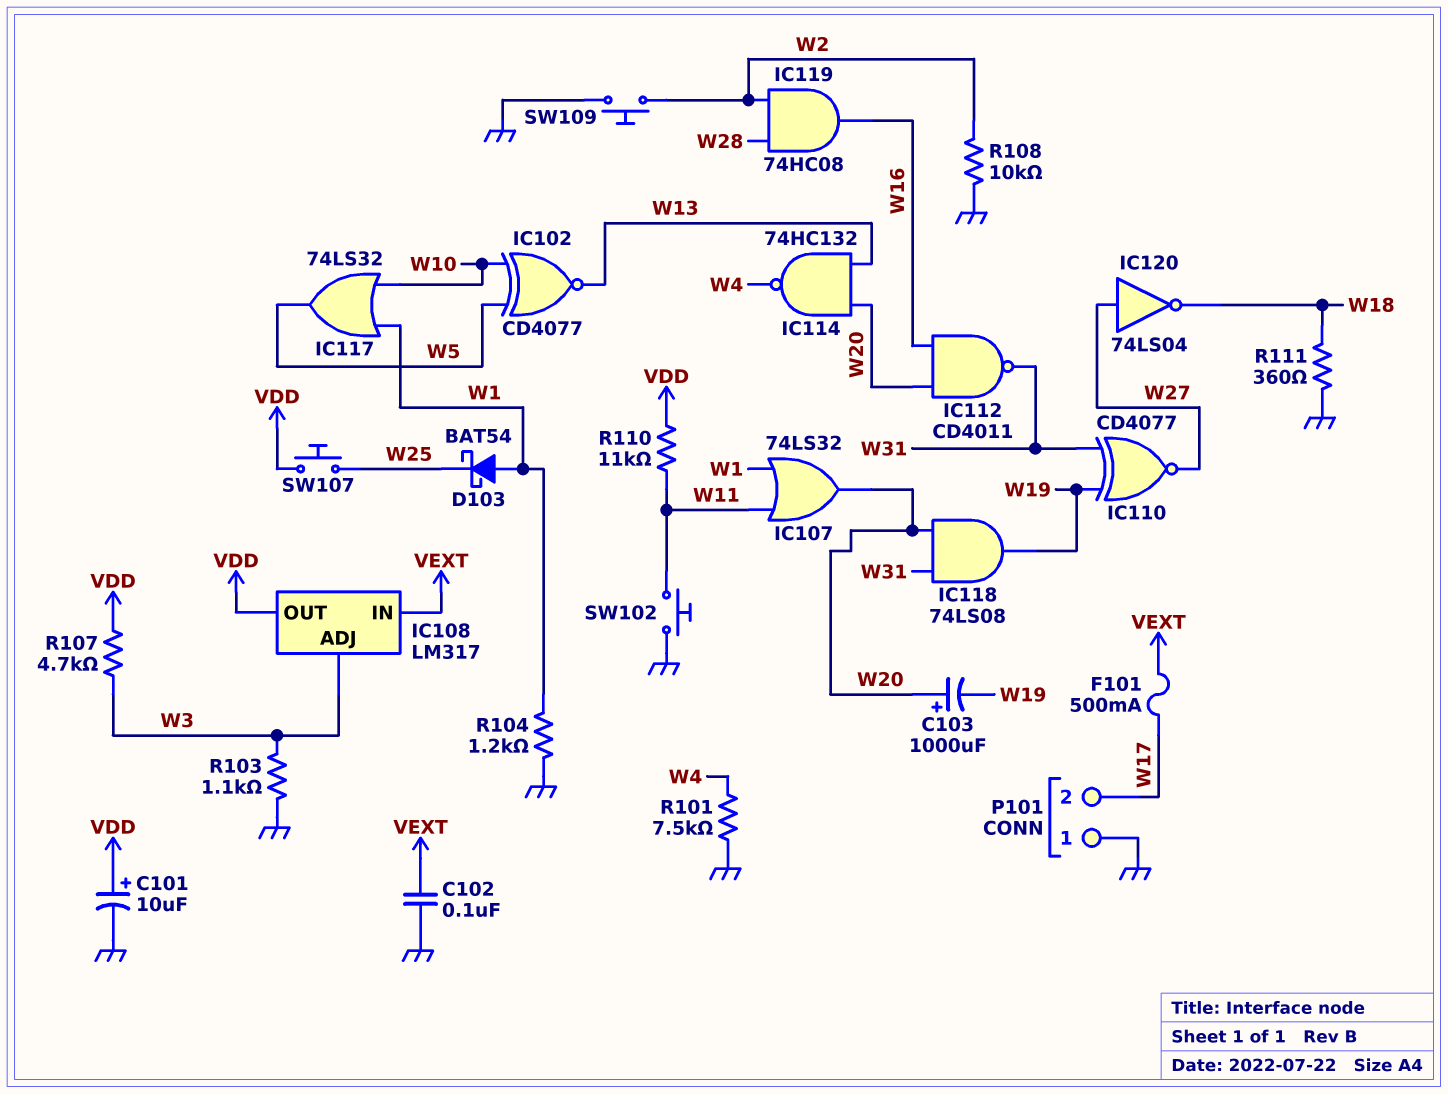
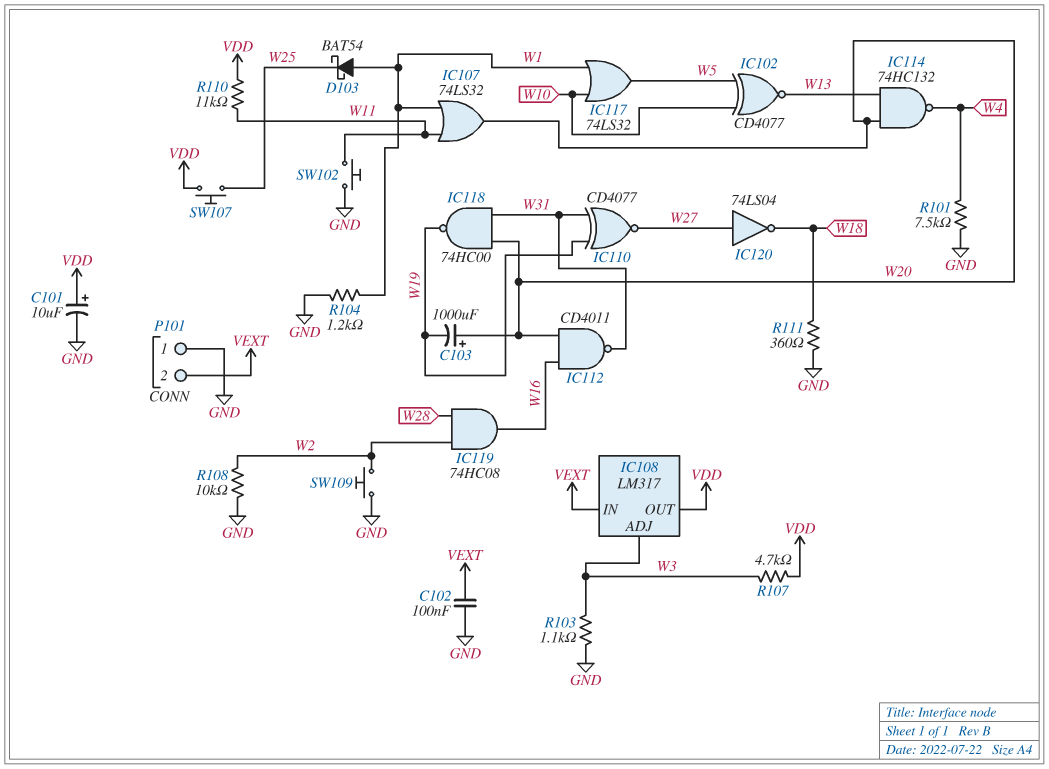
F101: 500mA (VEXT, W17) -> none
IC118: AND 74LS08 (in W20, in W31, out W19) -> NAND 74HC00 (in W20, in W31, out W19)
P101 pin 2: W17 -> VEXT

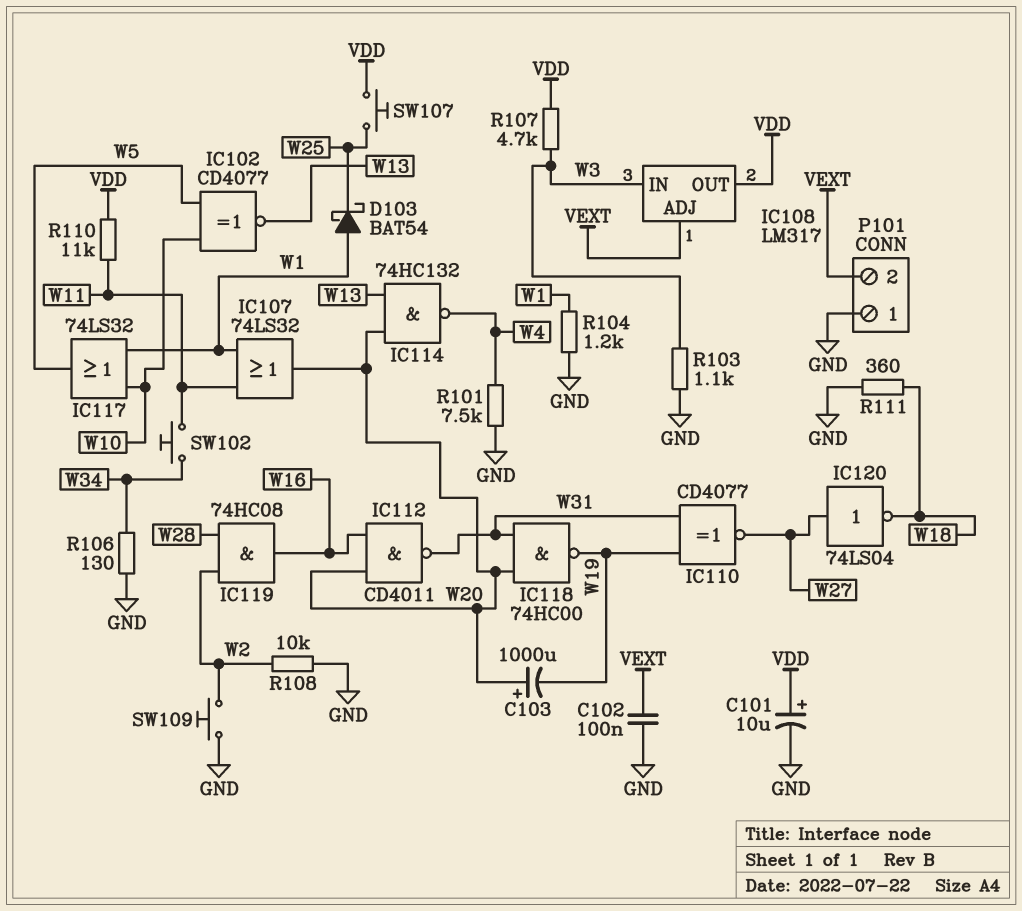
IC108 pin ADJ: W3 -> VEXT
IC108 pin IN: VEXT -> W3
R106: none -> 130 (GND, W34)
SW102: button (GND, W11) -> button (W11, W34)

